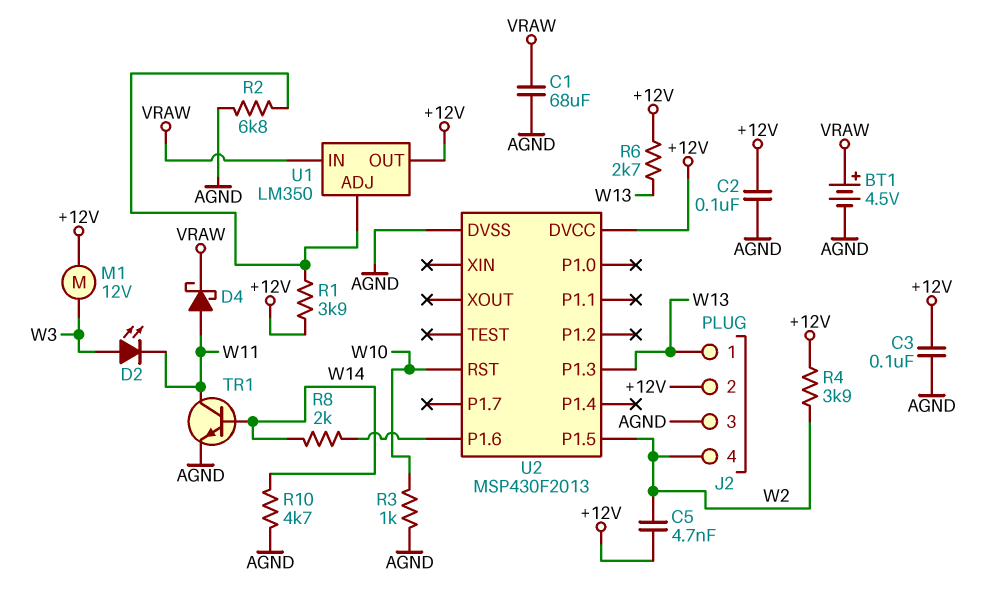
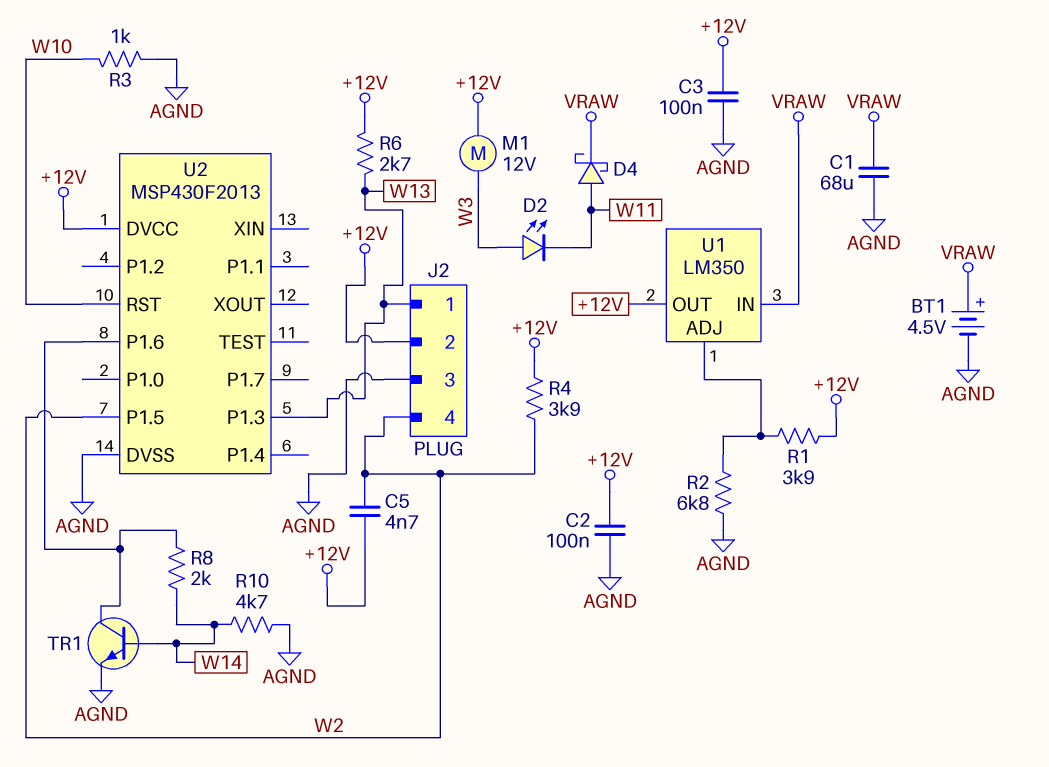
TR1: NPN (B W14, C W11, E AGND) -> NPN (B W14, C U2/P1.6, E AGND)

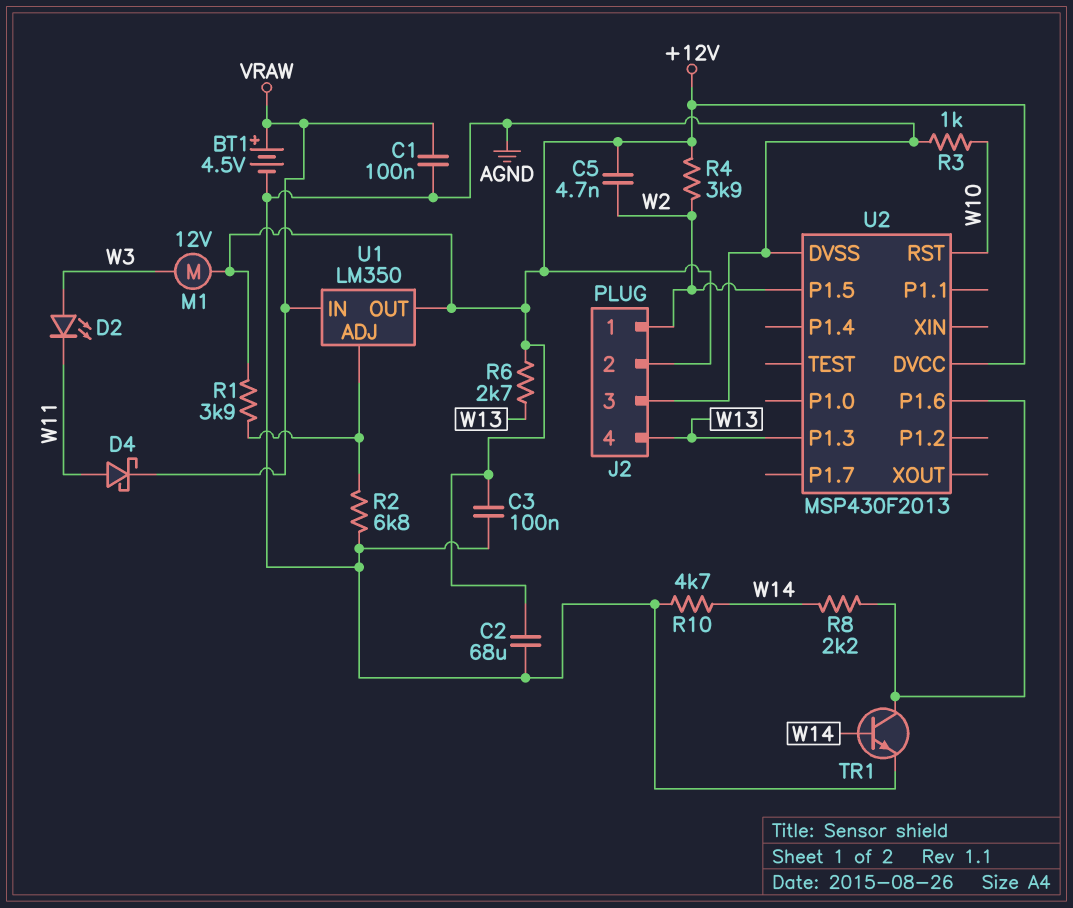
C1: 68uF (AGND, VRAW) -> 100nF (AGND, VRAW)
C2: 100nF (+12V, AGND) -> 68uF (+12V, AGND)
J2 pin 1: W13 -> W2
J2 pin 4: W2 -> W13
R8: 2k (U2/P1.6, W14) -> 2.2k (U2/P1.6, W14)

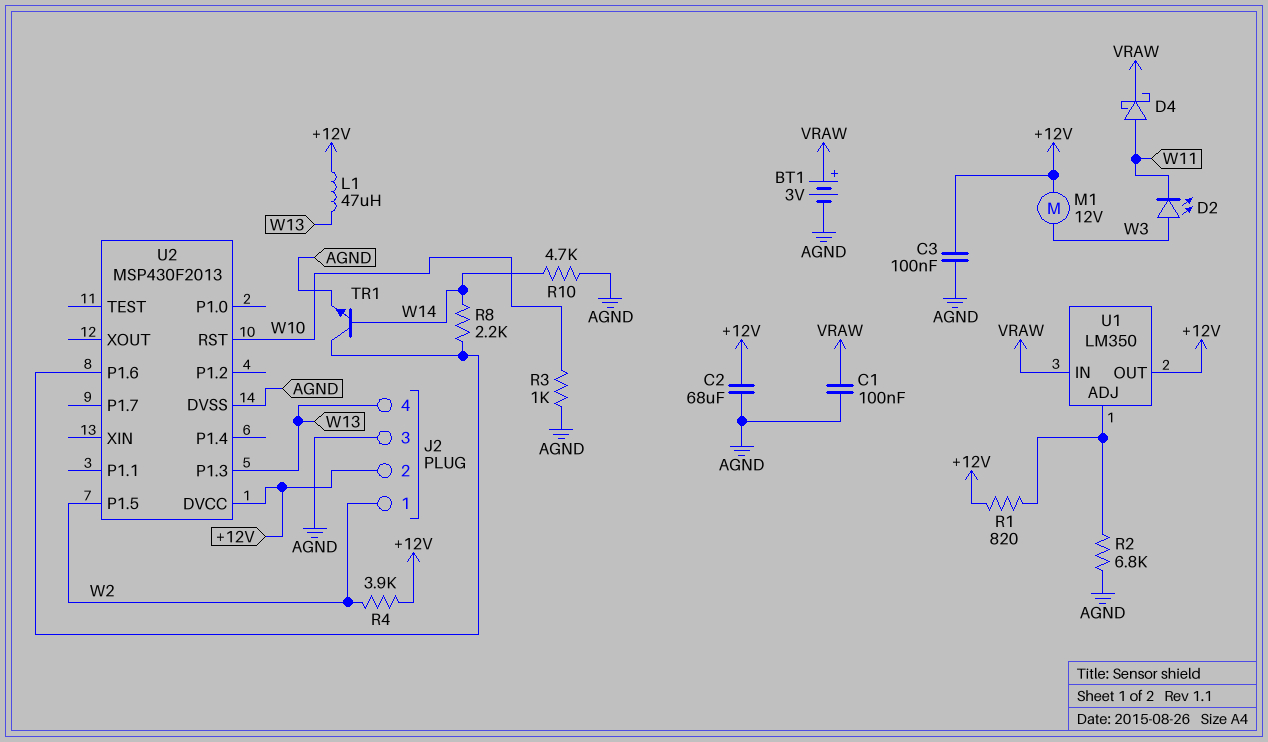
BT1: 4.5V (plus VRAW, minus AGND) -> 3V (plus VRAW, minus AGND)
C5: 4.7nF (+12V, W2) -> none
L1: none -> 47uH (+12V, W13)
R1: 3.9k (+12V, U1/ADJ) -> 820 (+12V, U1/ADJ)
R6: 2.7k (+12V, W13) -> none

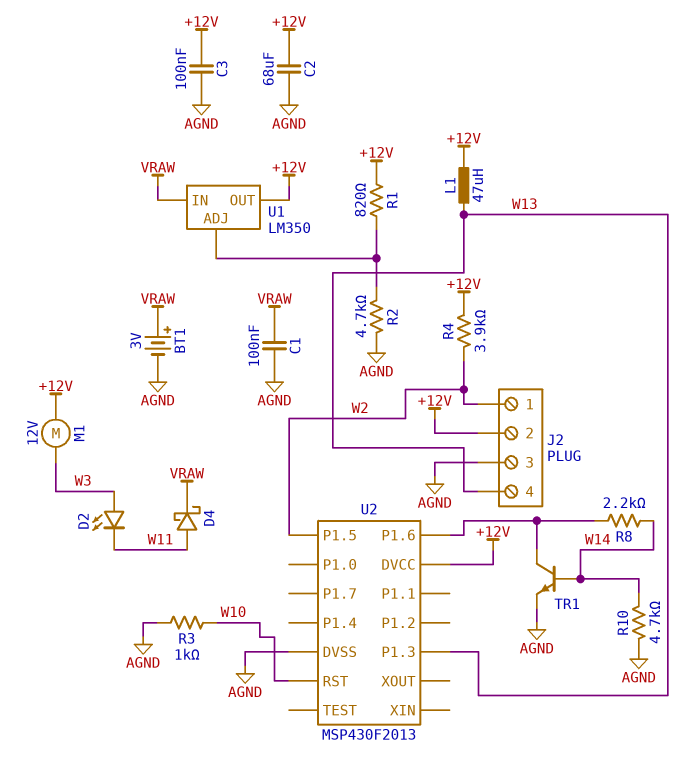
R2: 6.8k (AGND, U1/ADJ) -> 4.7k (AGND, U1/ADJ)

